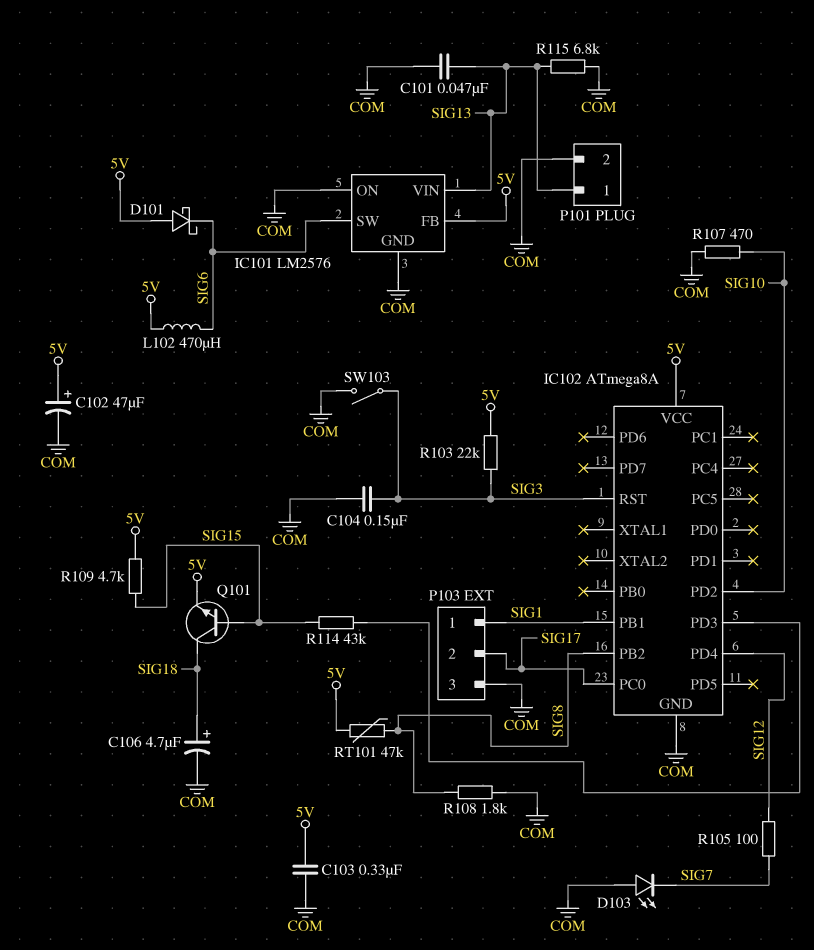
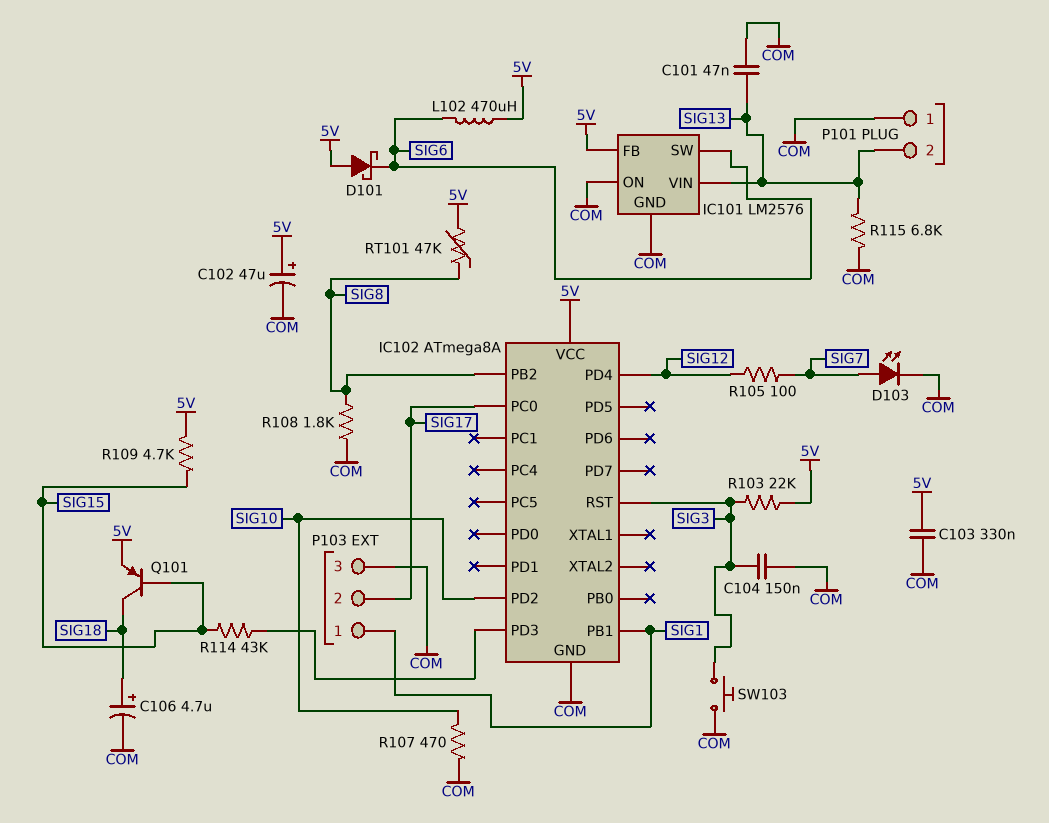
D103: LED (A COM, K SIG7) -> LED (A SIG7, K COM)
P101 pin 1: SIG13 -> COM
P101 pin 2: COM -> SIG13
Q101: NPN (B SIG15, C SIG18, E 5V) -> PNP (B SIG15, C SIG18, E 5V)
SW103: switch (COM, SIG3) -> button (COM, SIG3)

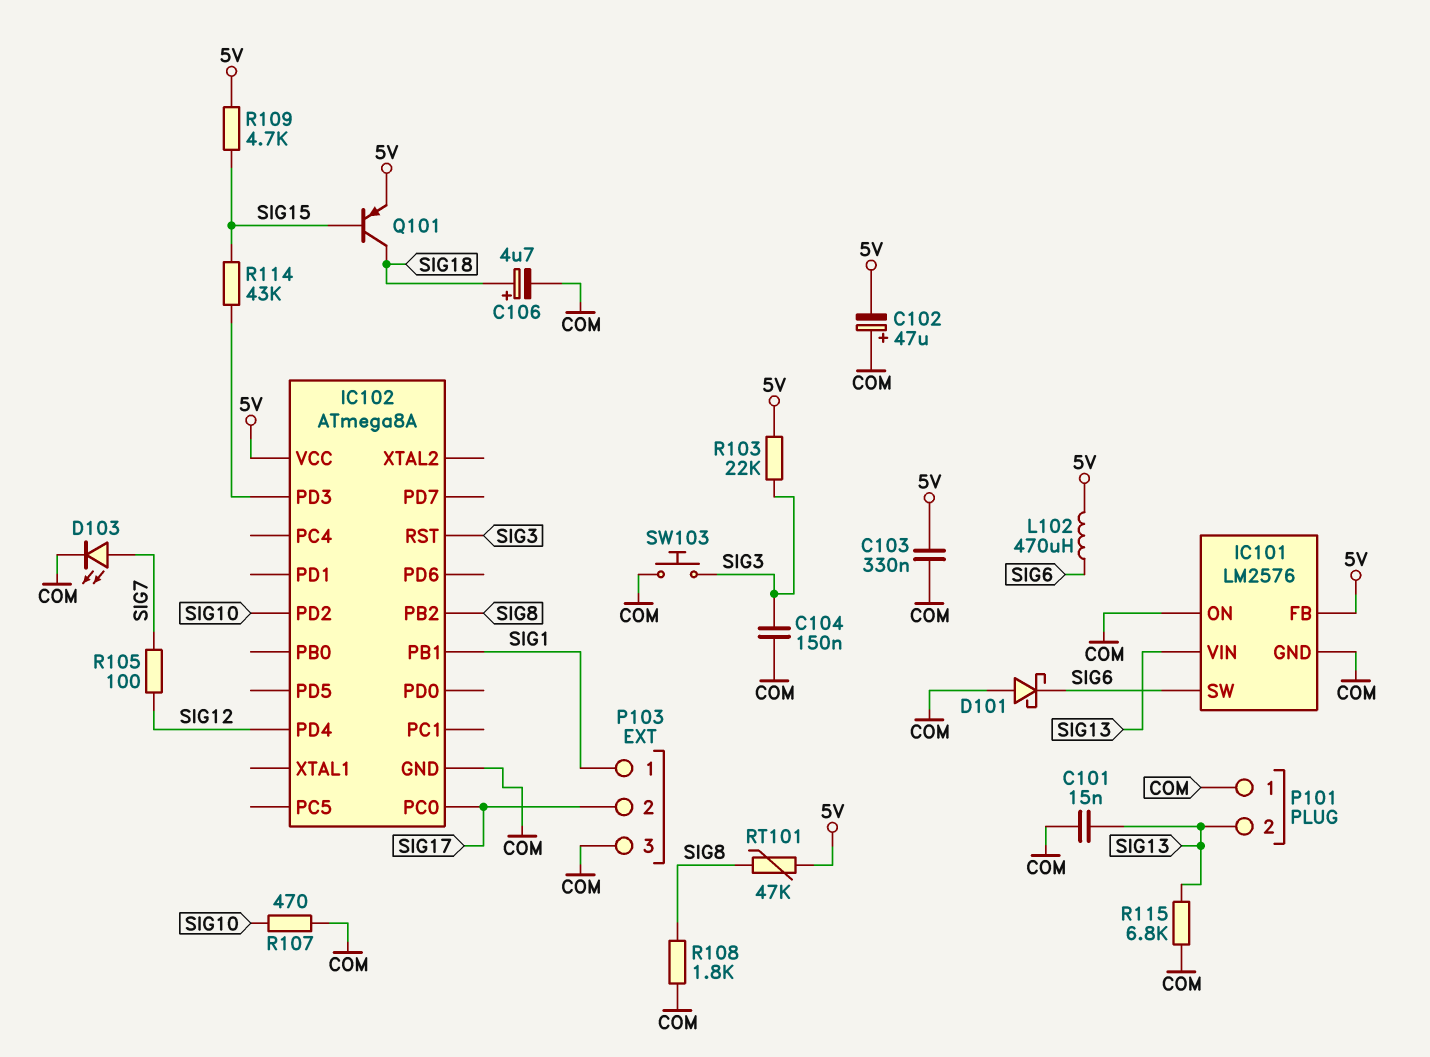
C101: 47nF (COM, SIG13) -> 15nF (COM, SIG13)
C102: 47uF (plus 5V, minus COM) -> 47uF (plus COM, minus 5V)
D101: schottky (A 5V, K SIG6) -> schottky (A COM, K SIG6)

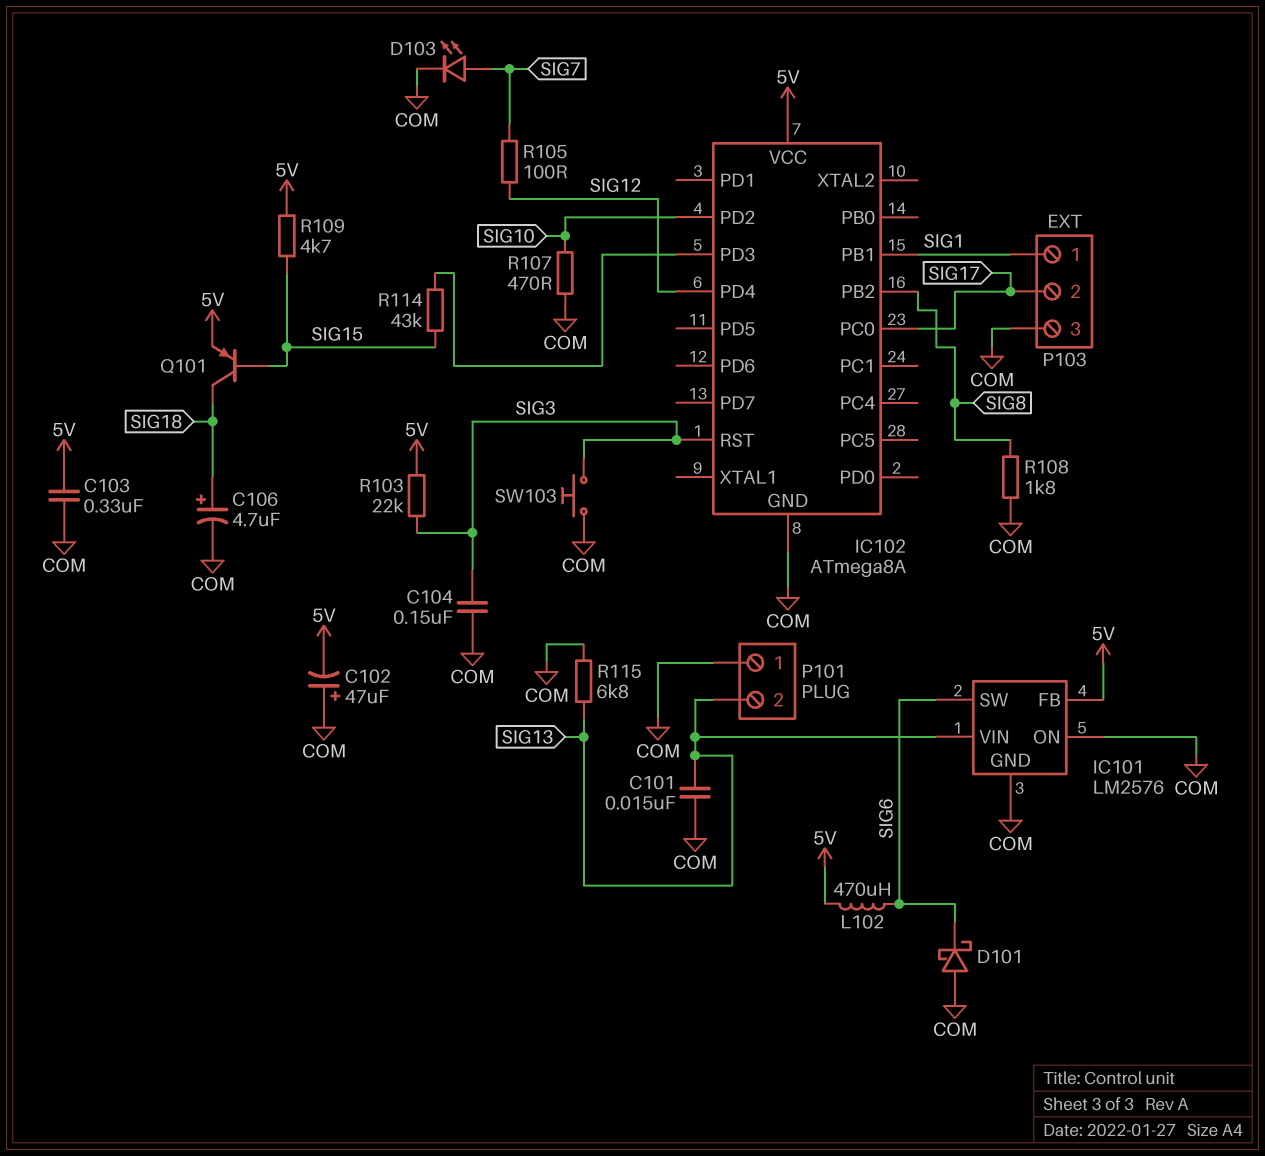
RT101: 47k (5V, SIG8) -> none

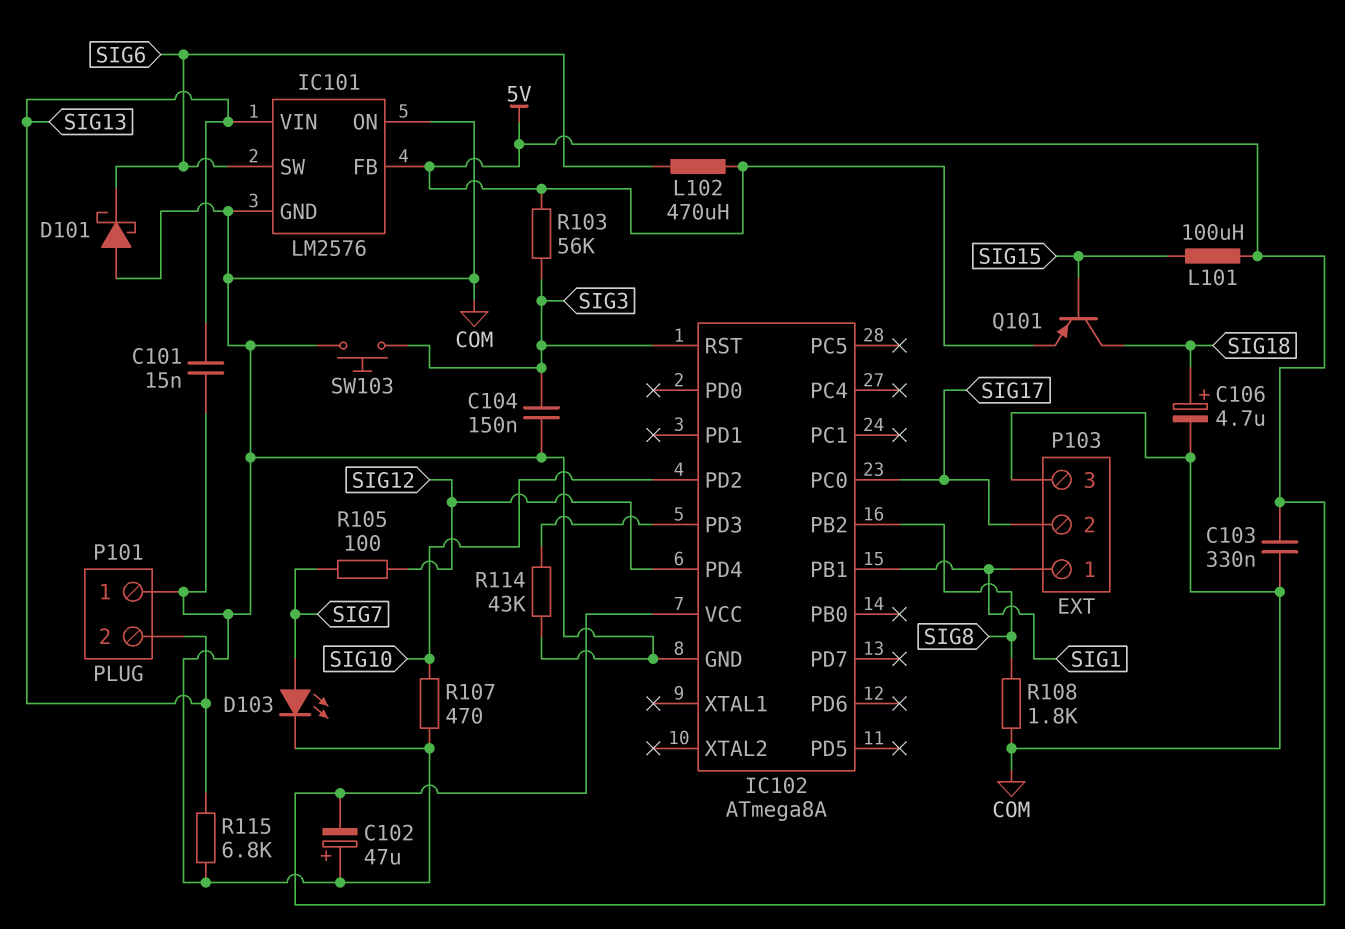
L101: none -> 100uH (5V, SIG15)
R103: 22k (5V, SIG3) -> 56k (5V, SIG3)
R109: 4.7k (5V, SIG15) -> none
R114: 43k (IC102/PD3, SIG15) -> 43k (COM, IC102/PD3)

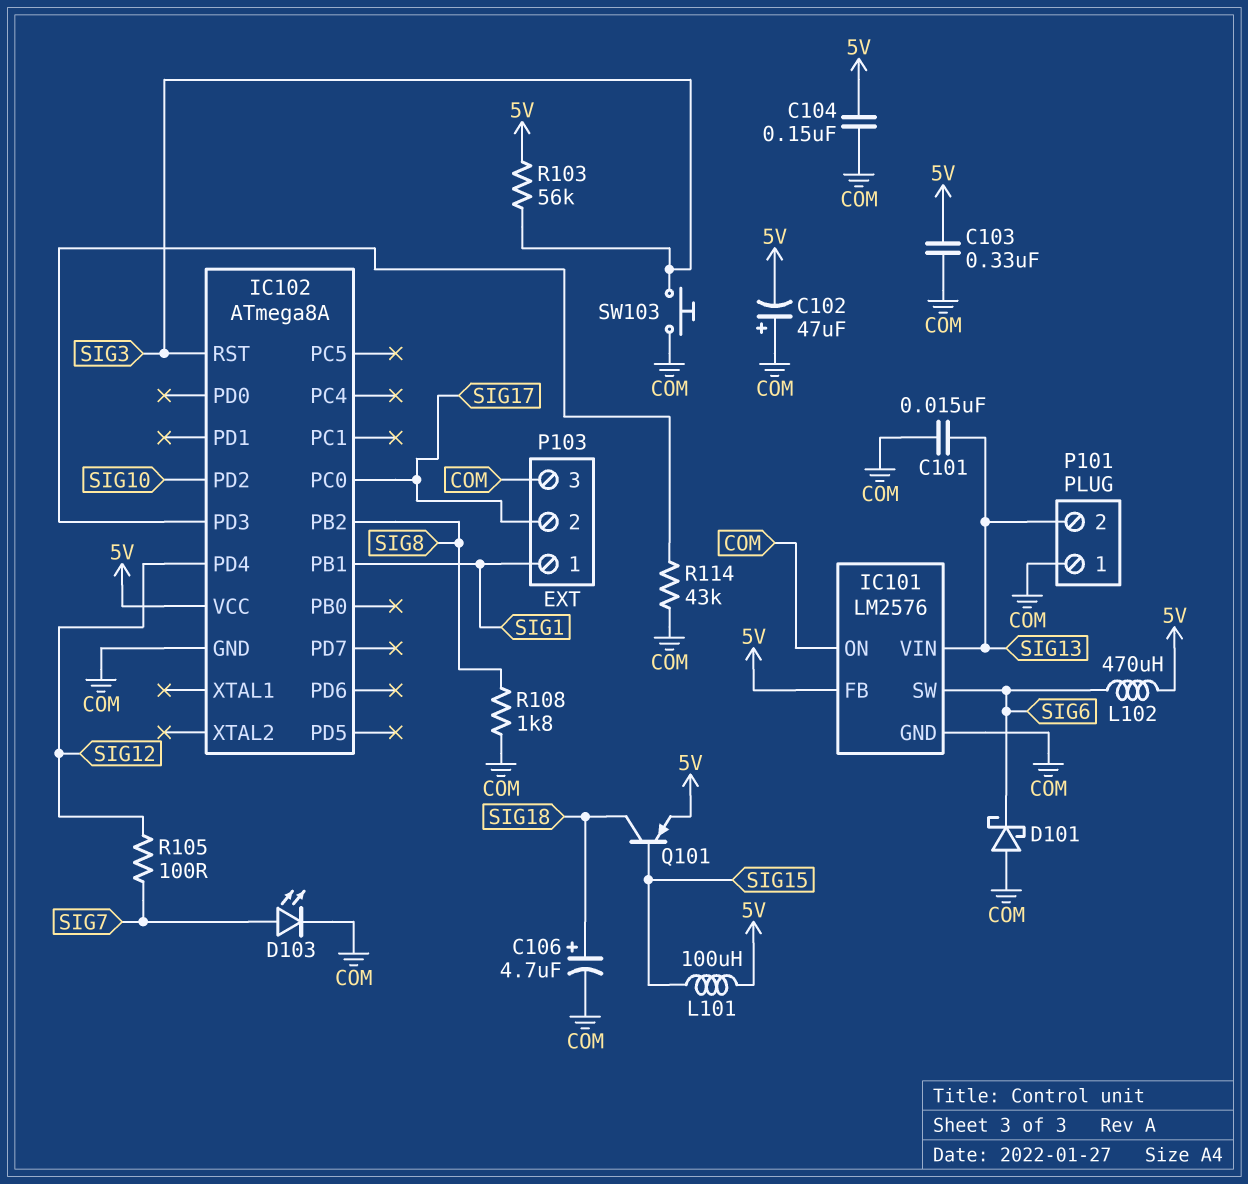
C104: 150nF (COM, SIG3) -> 150nF (5V, COM)
R107: 470 (COM, SIG10) -> none
R115: 6.8k (COM, SIG13) -> none

